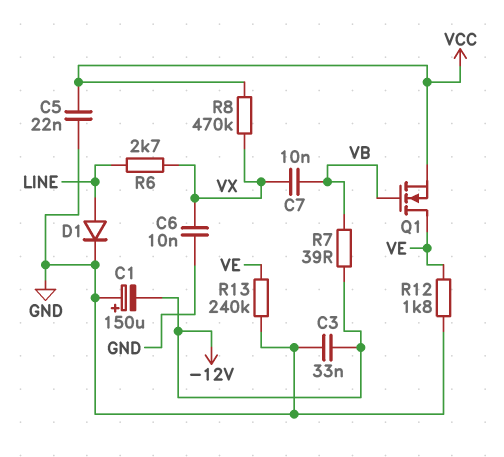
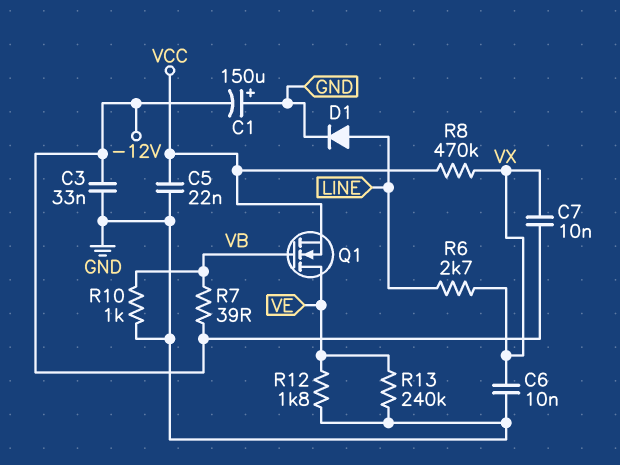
C7: 10nF (VB, VX) -> 10nF (-12V, VX)
R10: none -> 1k (GND, VB)

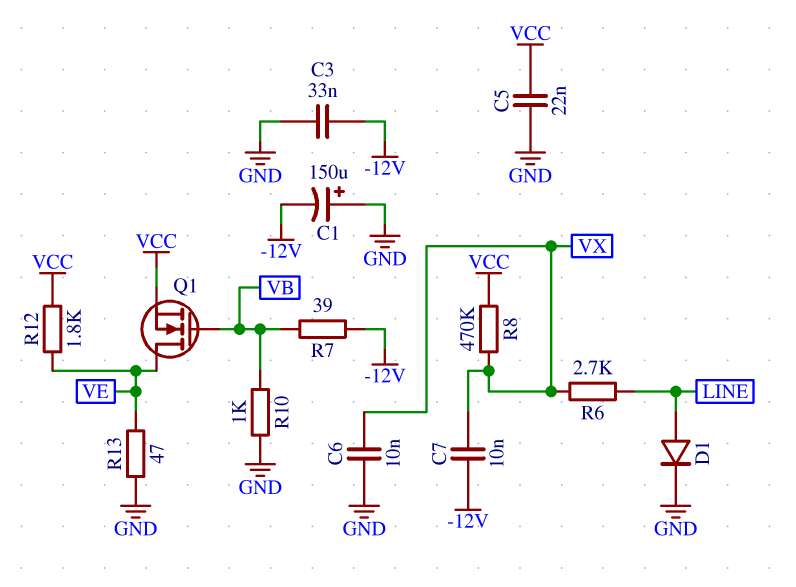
R12: 1.8k (GND, VE) -> 1.8k (VCC, VE)
R13: 240k (GND, VE) -> 47 (GND, VE)

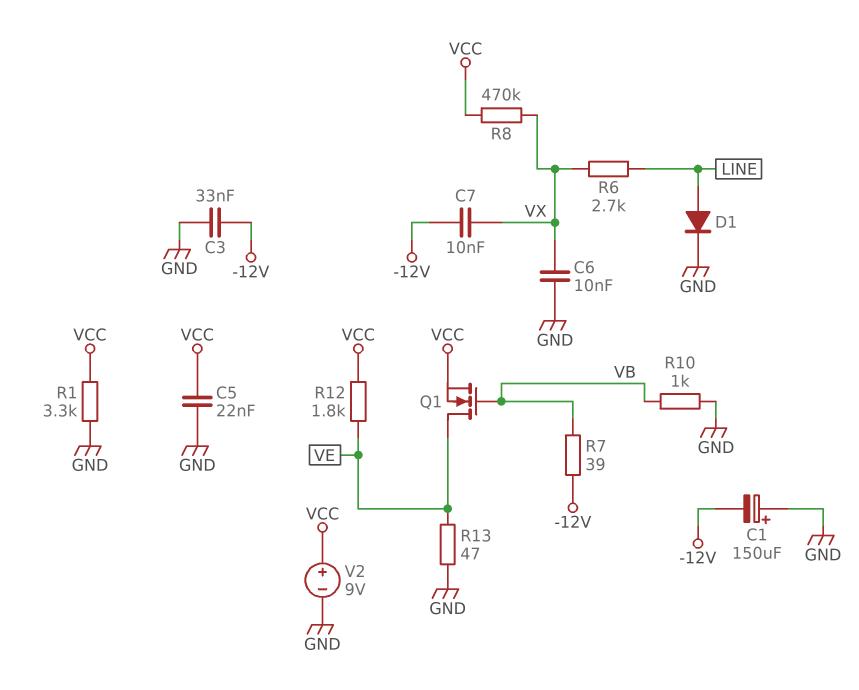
R1: none -> 3.3k (GND, VCC)
V2: none -> 9V (plus VCC, minus GND)

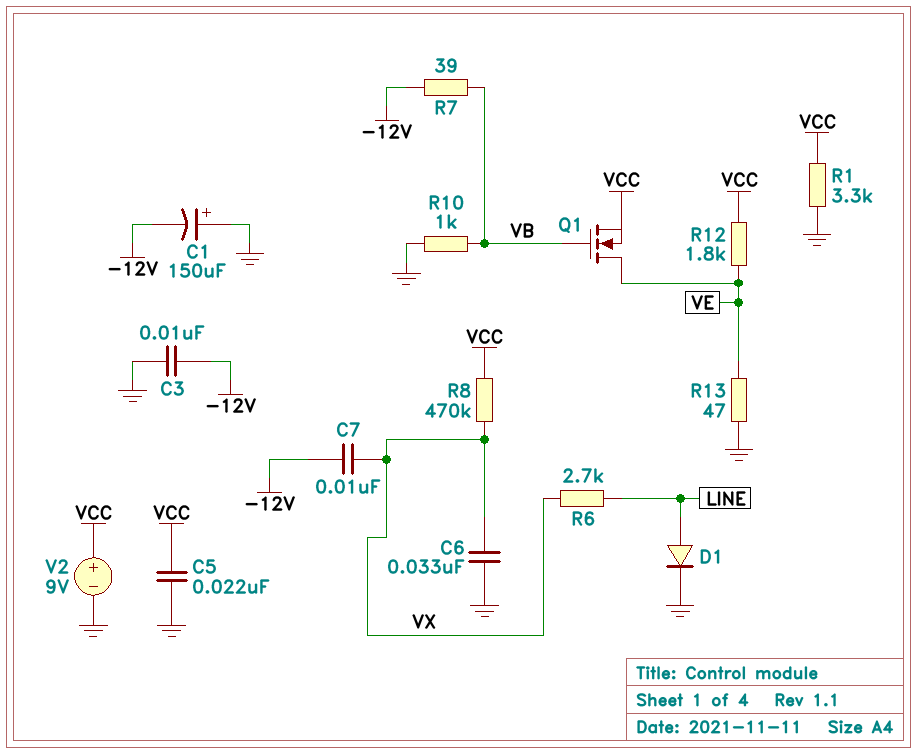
C3: 33nF (-12V, GND) -> 10nF (-12V, GND)
C6: 10nF (GND, VX) -> 33nF (GND, VX)

